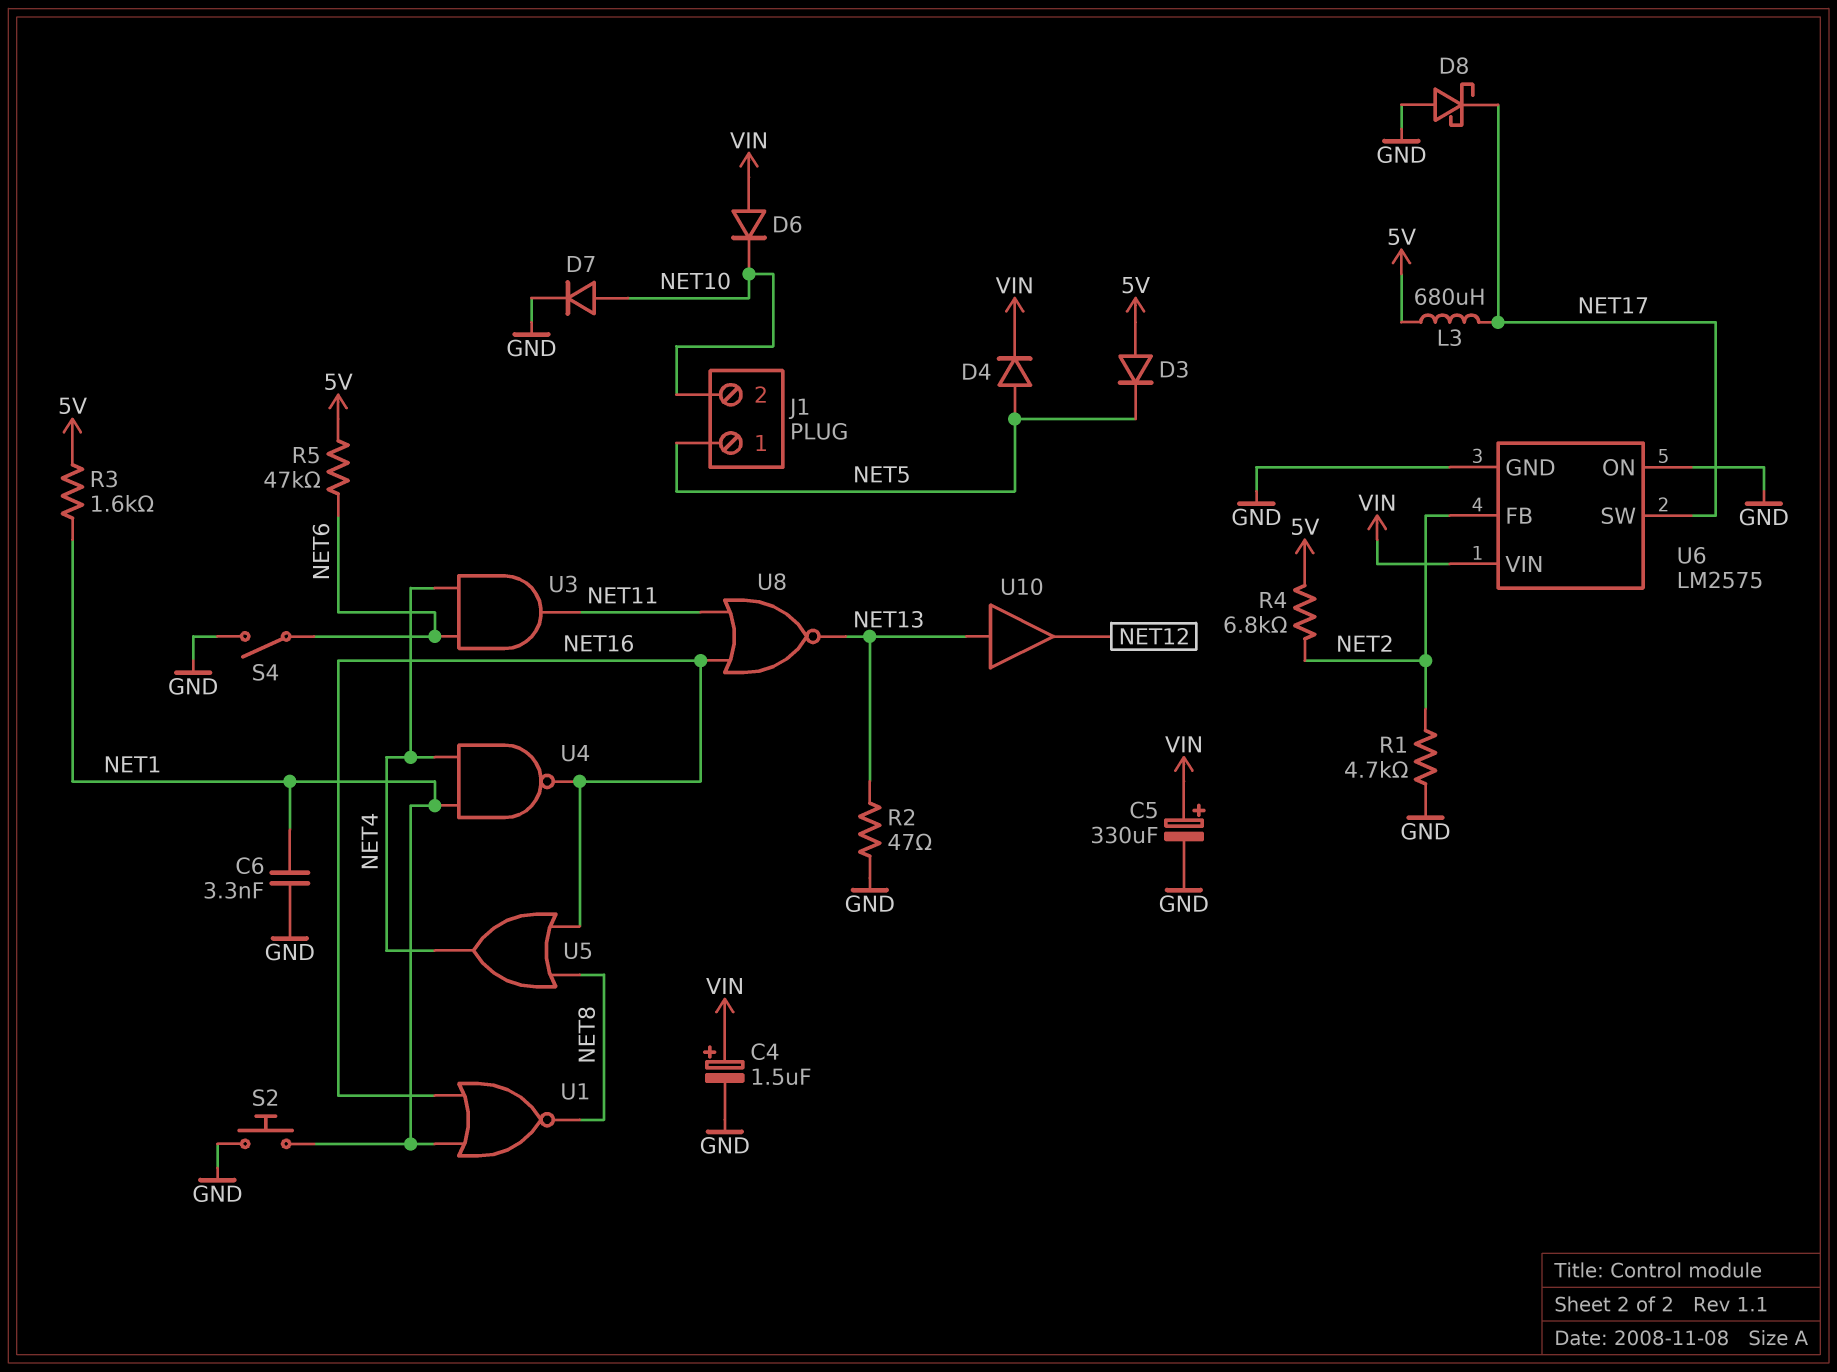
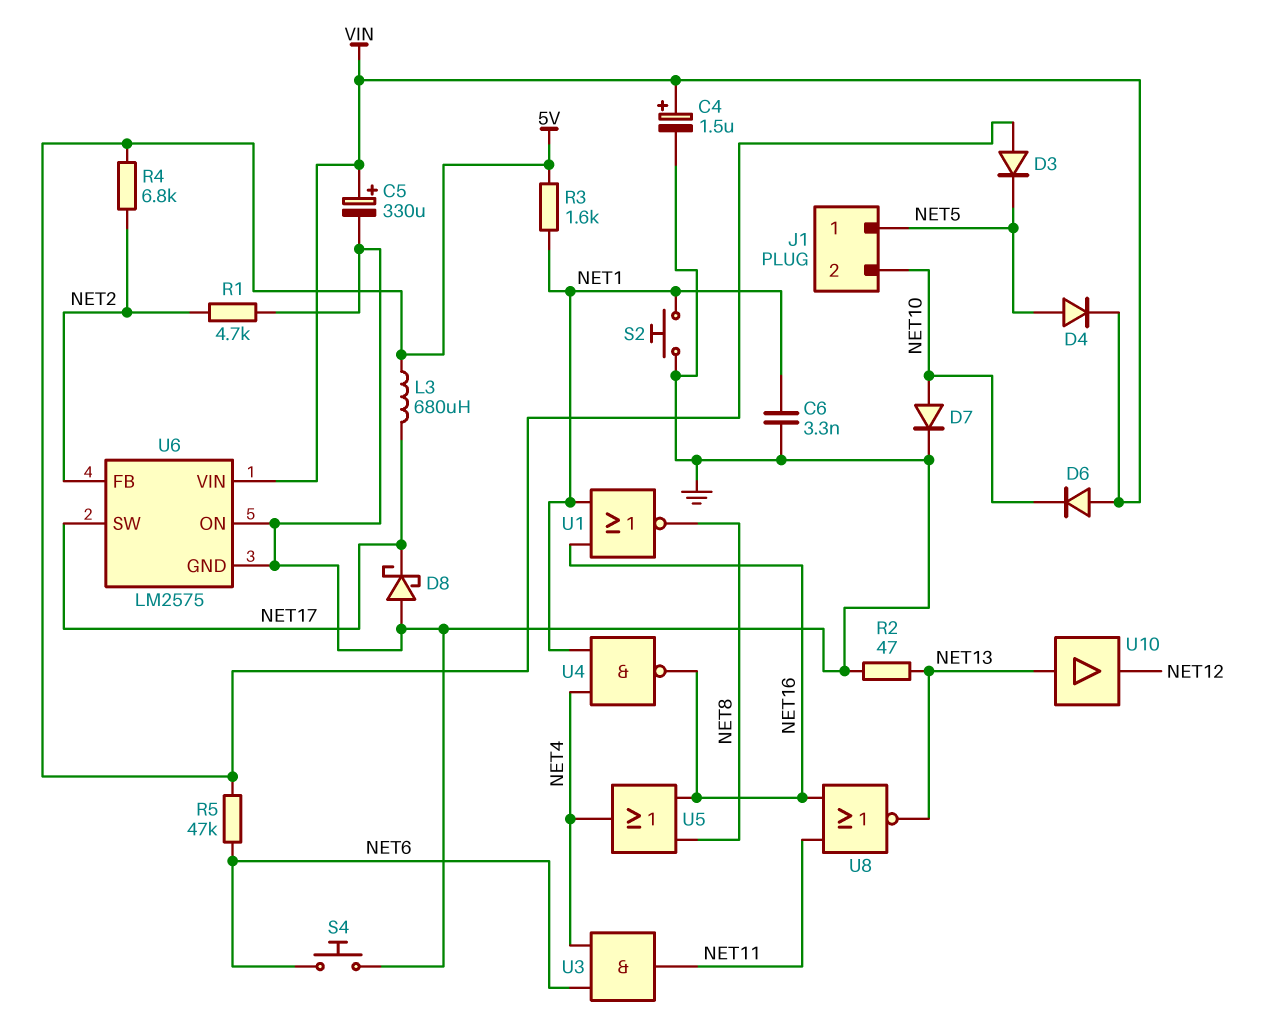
S4: switch (GND, NET6) -> button (GND, NET6)

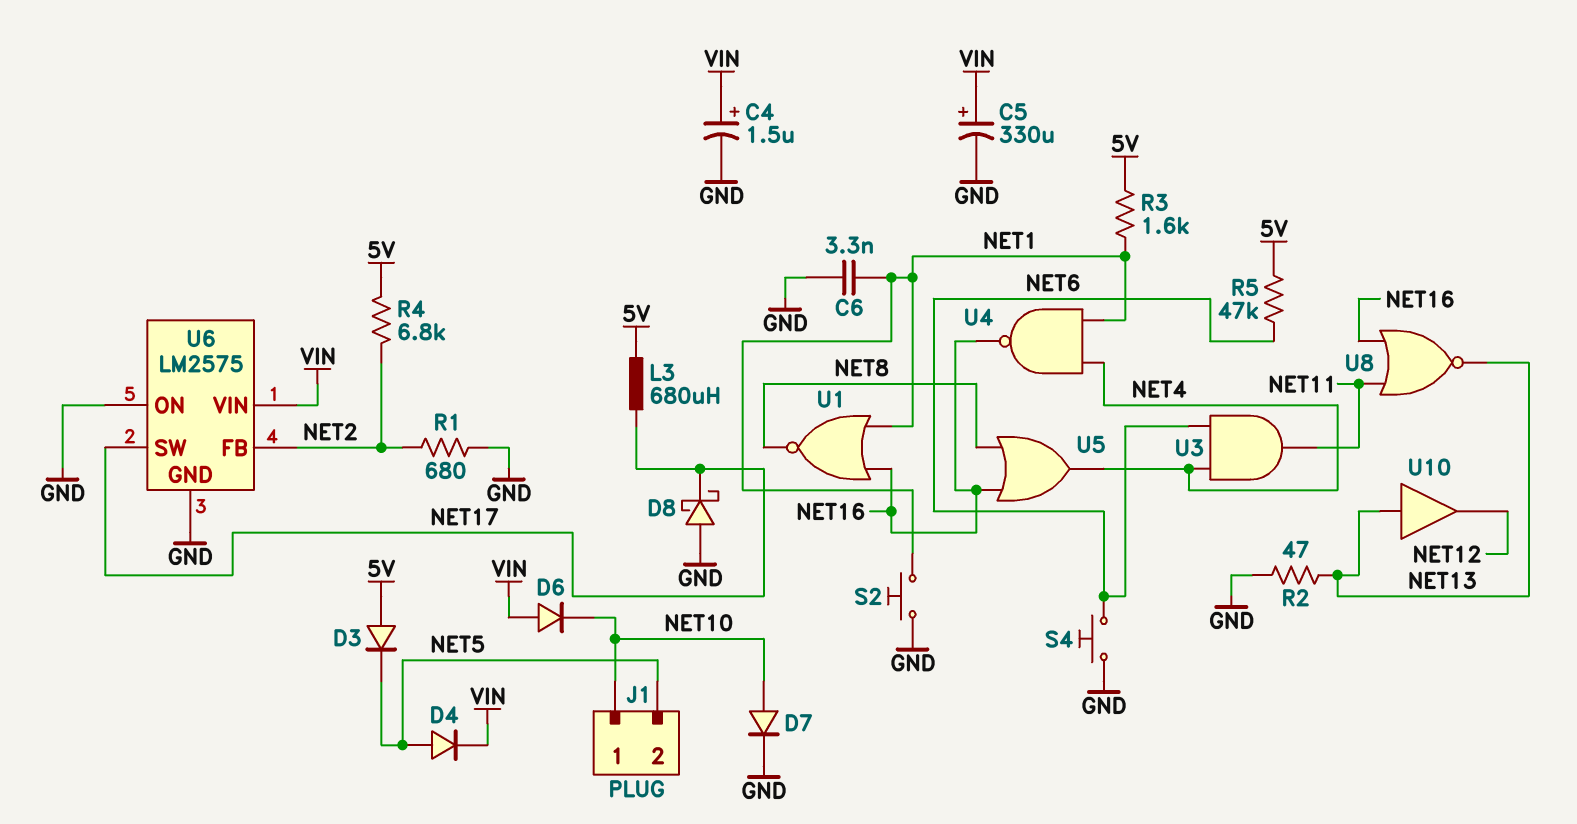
J1 pin 1: NET5 -> NET10
J1 pin 2: NET10 -> NET5
R1: 4.7k (GND, NET2) -> 680 (GND, NET2)

